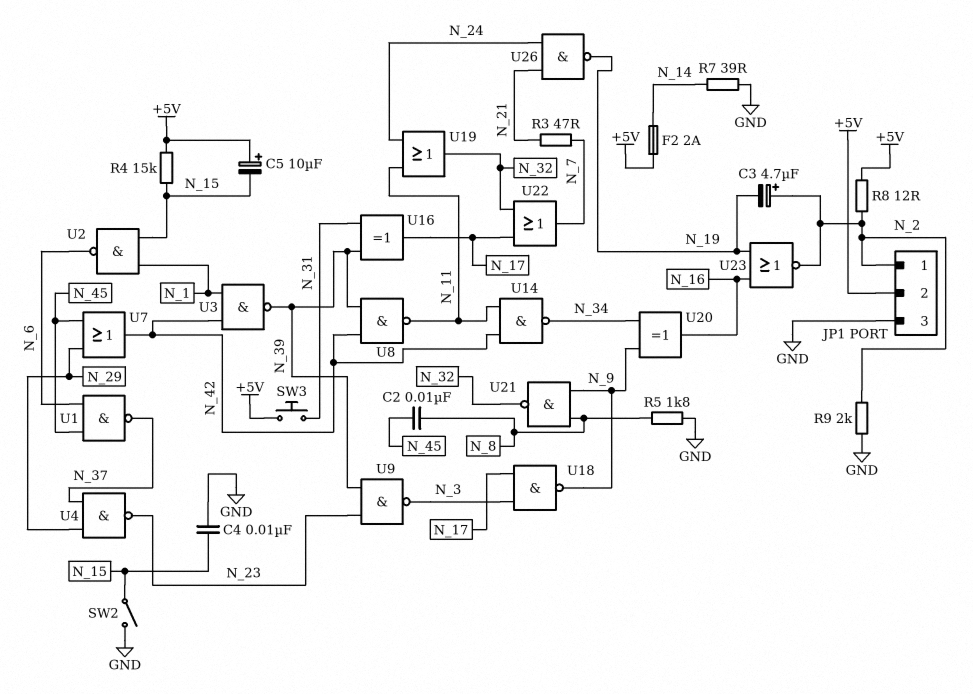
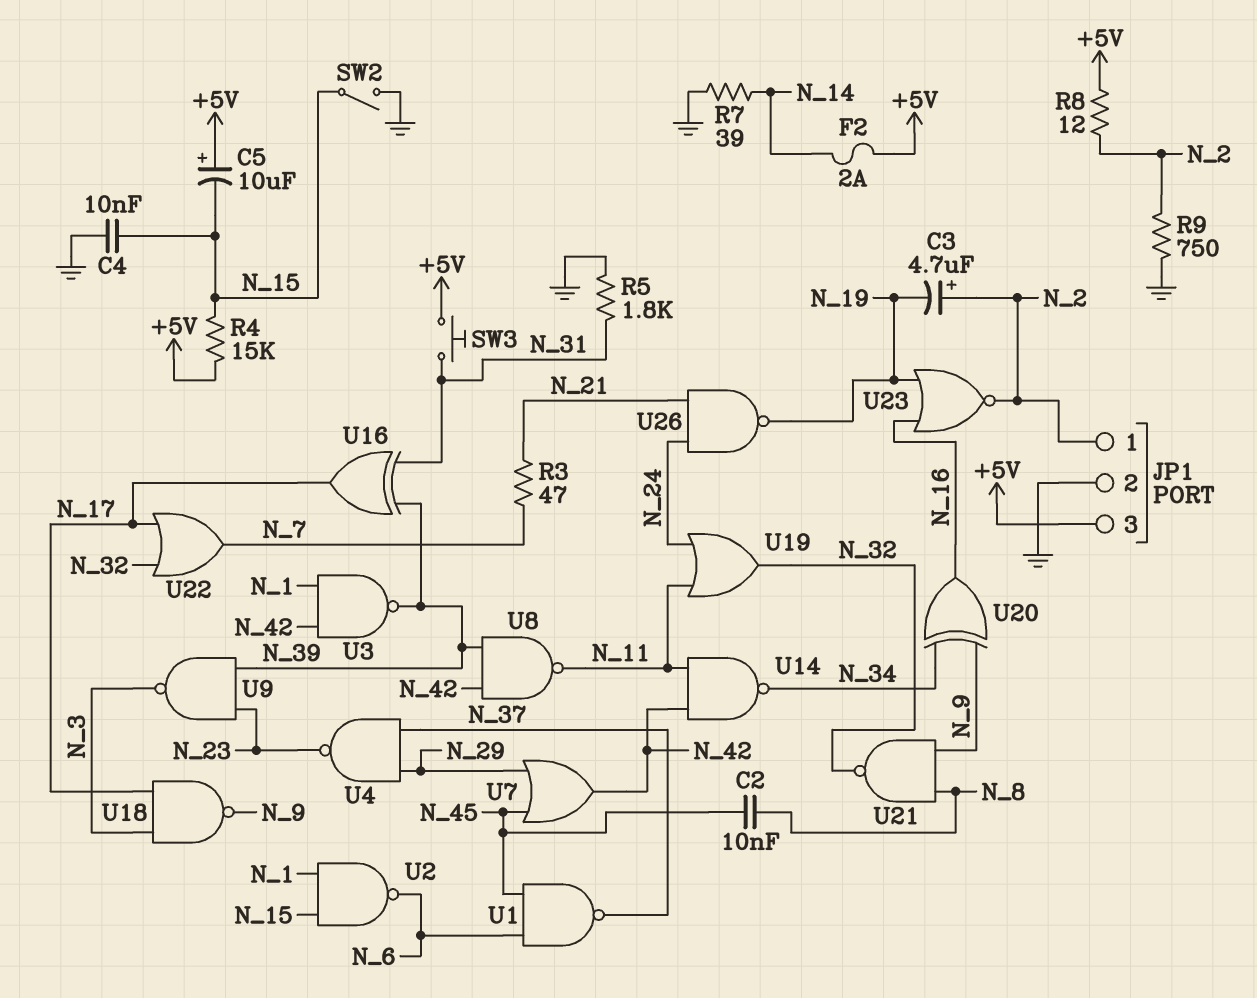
JP1 pin 2: +5V -> GND
JP1 pin 3: GND -> +5V
R5: 1.8k (GND, N_8) -> 1.8k (GND, N_31)
R9: 2k (GND, N_2) -> 750 (GND, N_2)

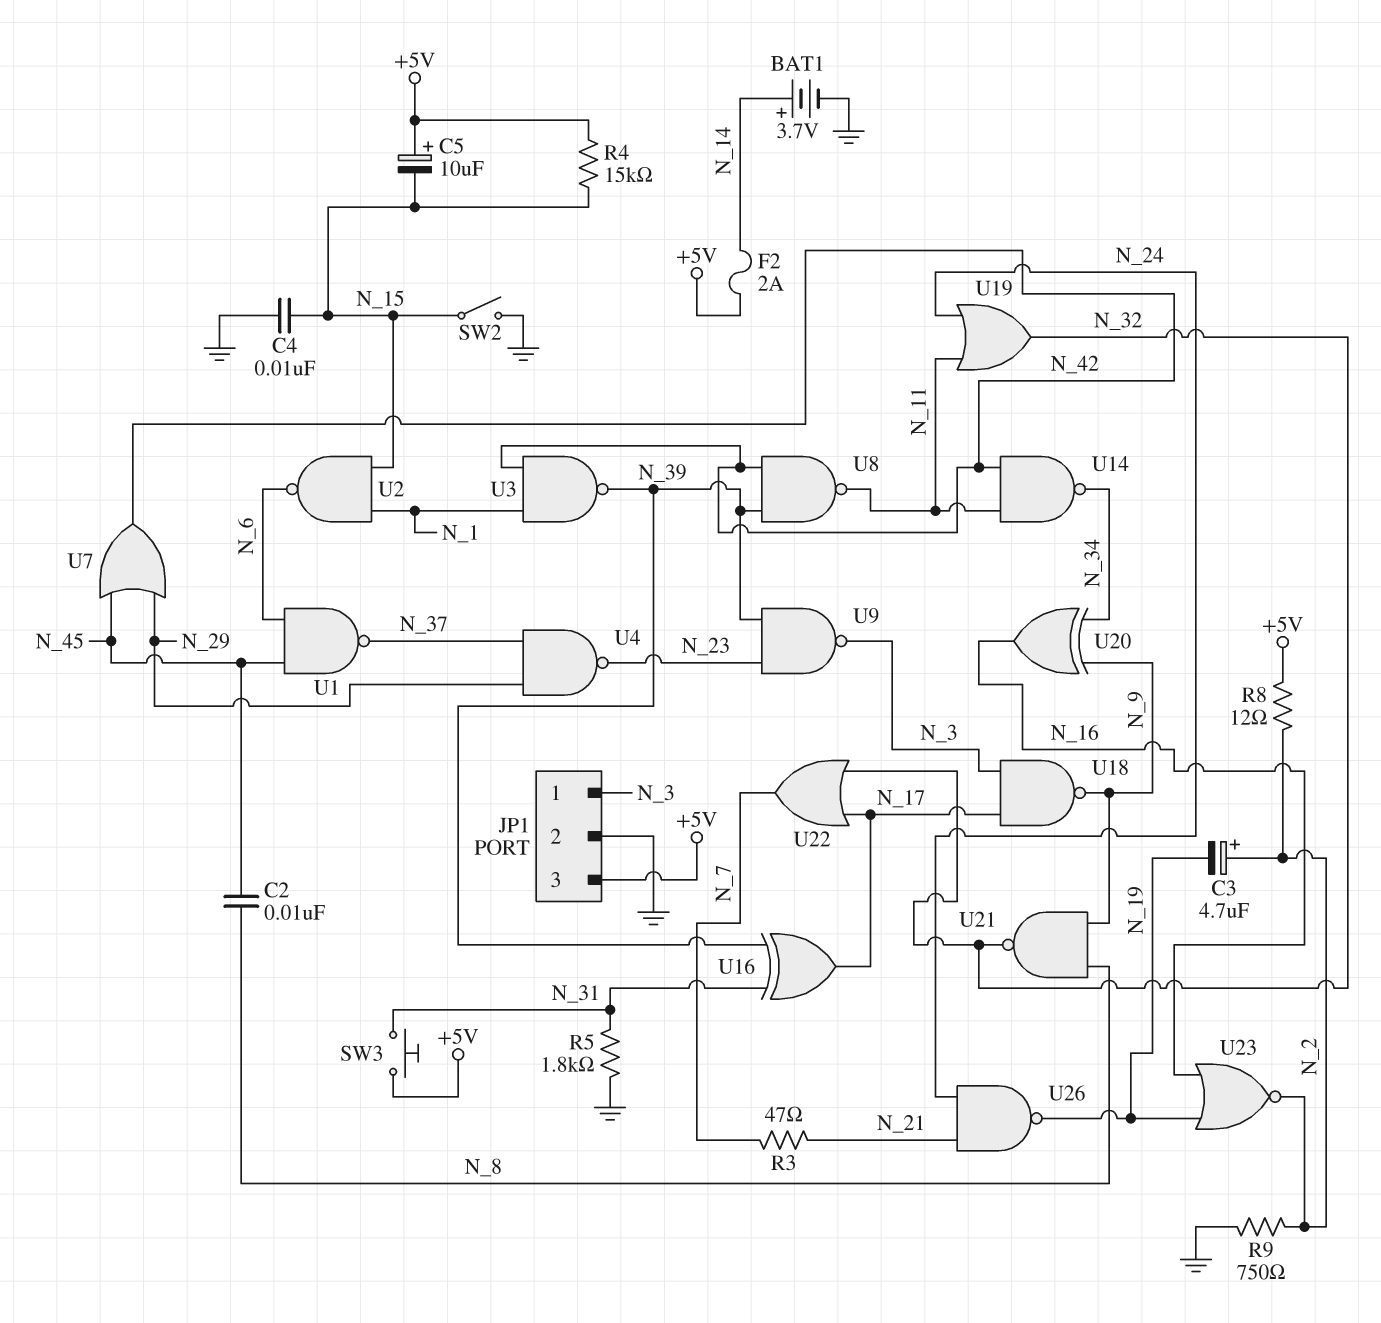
BAT1: none -> 3.7V (plus N_14, minus GND)
JP1 pin 1: N_2 -> N_3
R7: 39 (GND, N_14) -> none

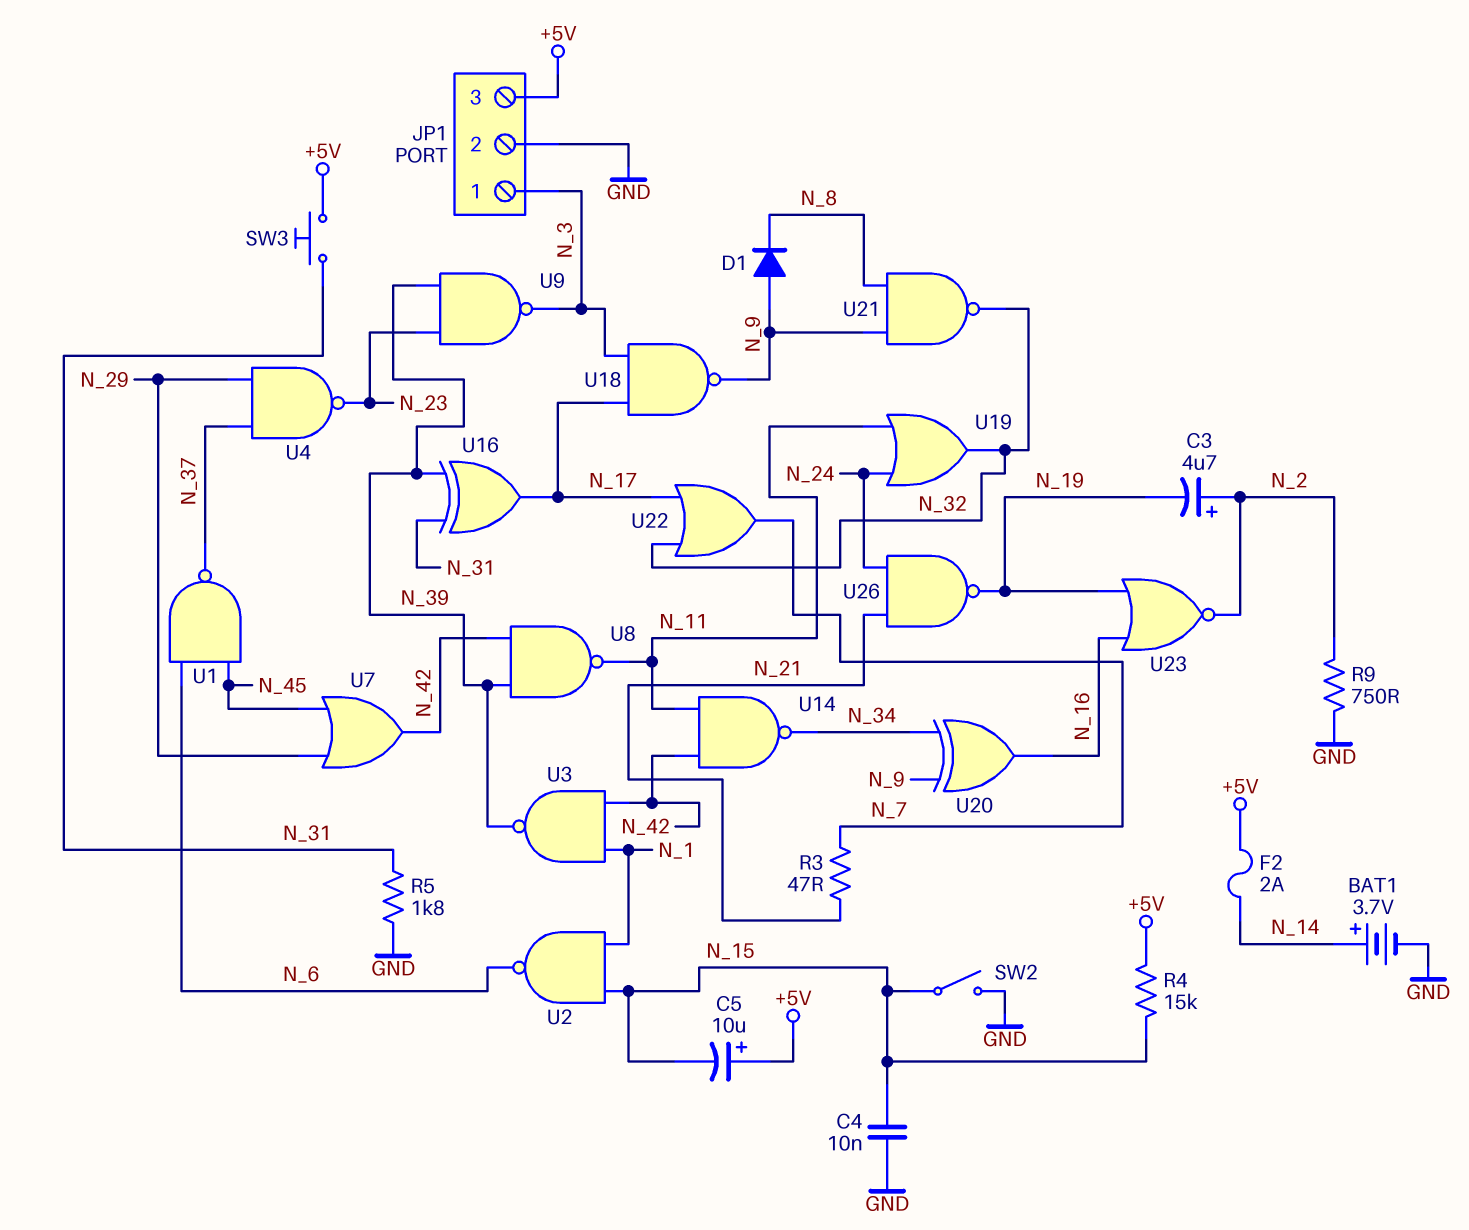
C2: 10nF (N_8, N_45) -> none
D1: none -> diode (A N_9, K N_8)
R8: 12 (+5V, N_2) -> none

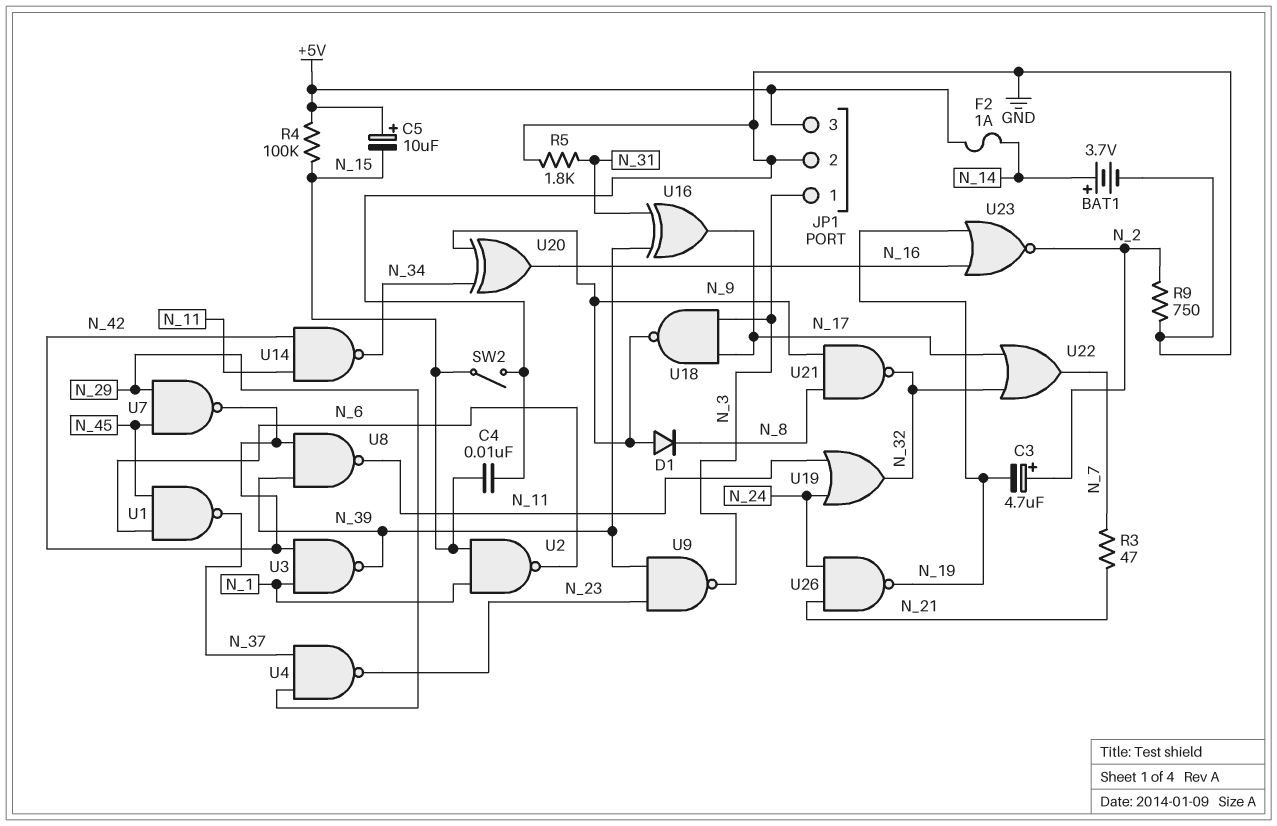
F2: 2A (+5V, N_14) -> 1A (+5V, N_14)
R4: 15k (+5V, N_15) -> 100k (+5V, N_15)
SW3: button (+5V, N_31) -> none
U7: OR (in N_29, in N_45, out N_42) -> NAND (in N_29, in N_45, out N_42)

